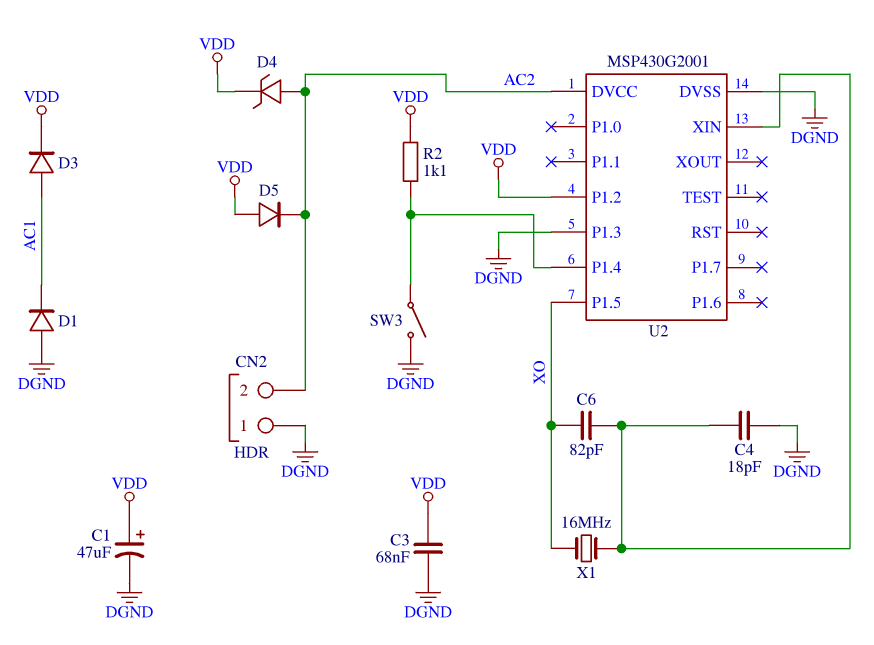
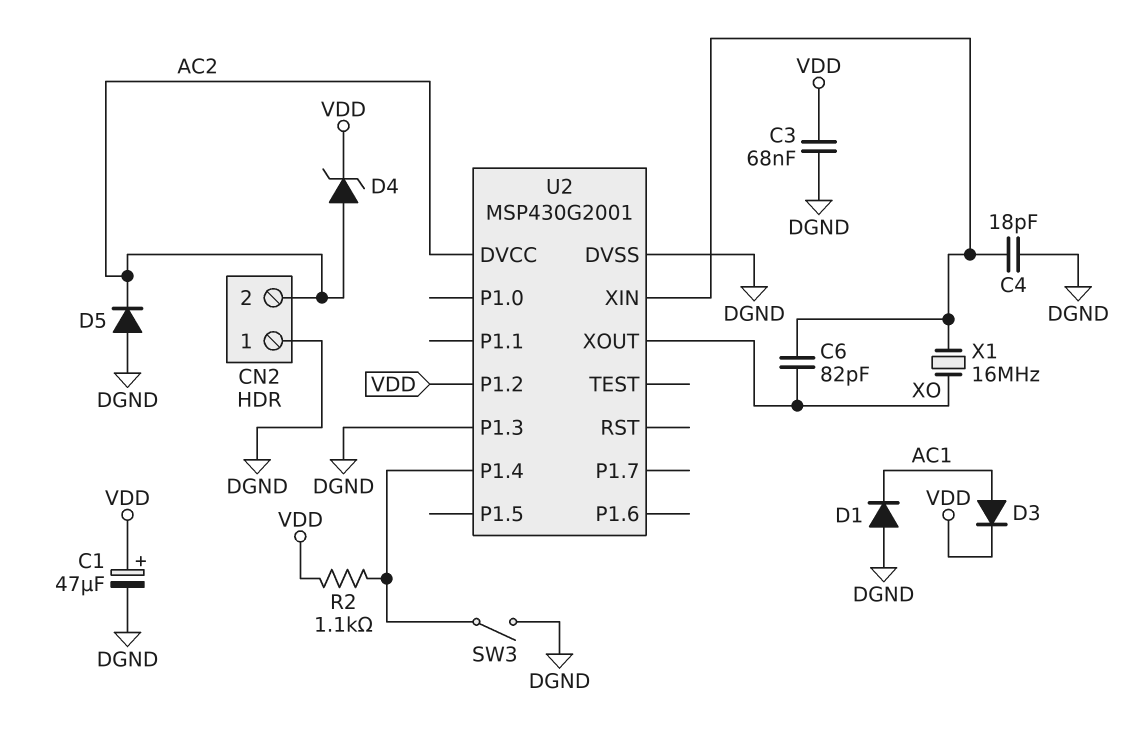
D5: diode (A VDD, K AC2) -> diode (A DGND, K AC2)
U2 pin P1.5: XO -> none
U2 pin XOUT: none -> XO

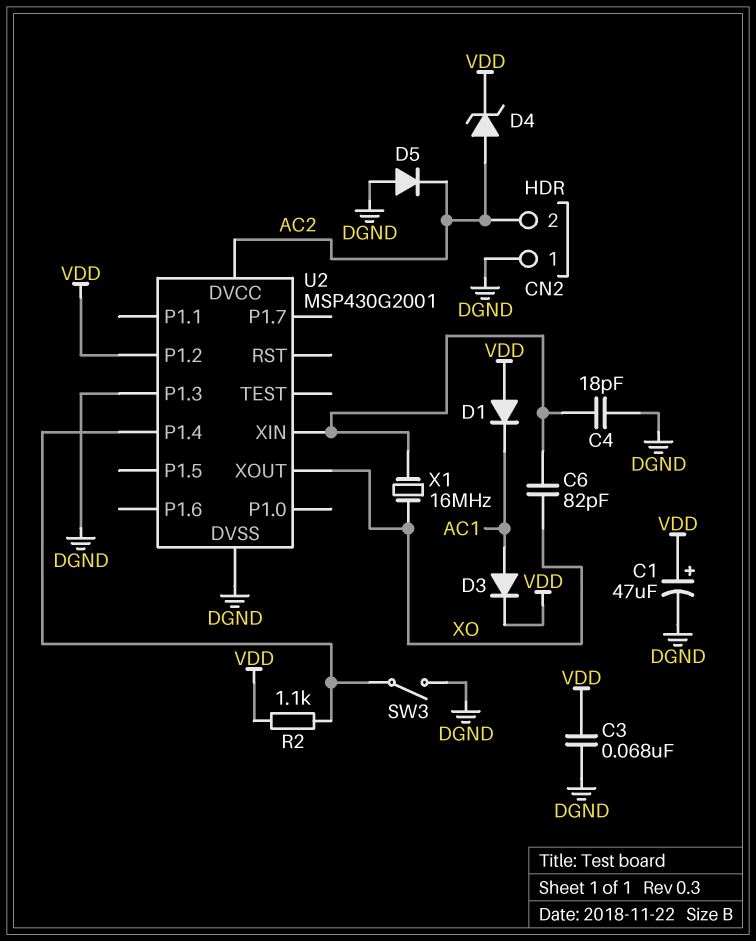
D1: diode (A DGND, K AC1) -> diode (A VDD, K AC1)

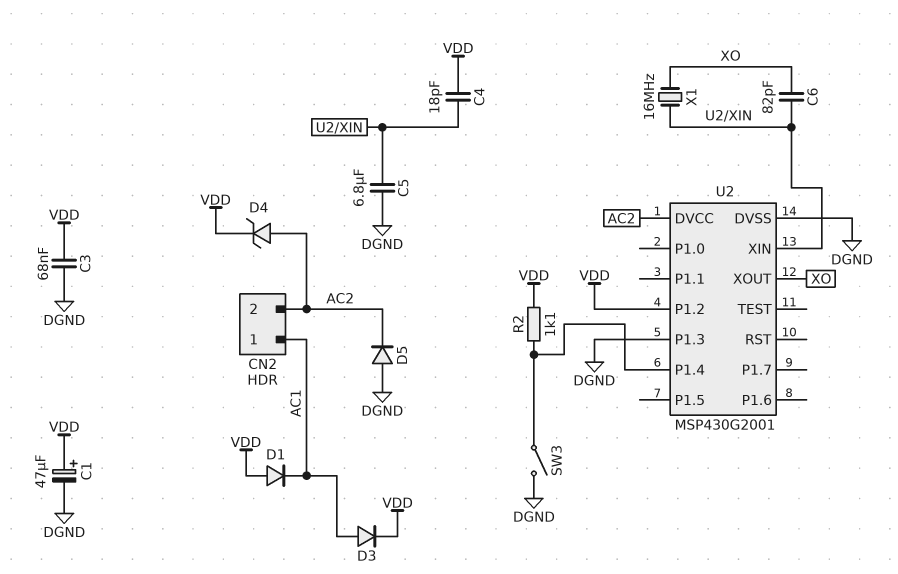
C4: 18pF (DGND, U2/XIN) -> 18pF (U2/XIN, VDD)
C5: none -> 6.8uF (DGND, U2/XIN)
CN2 pin 1: DGND -> AC1

